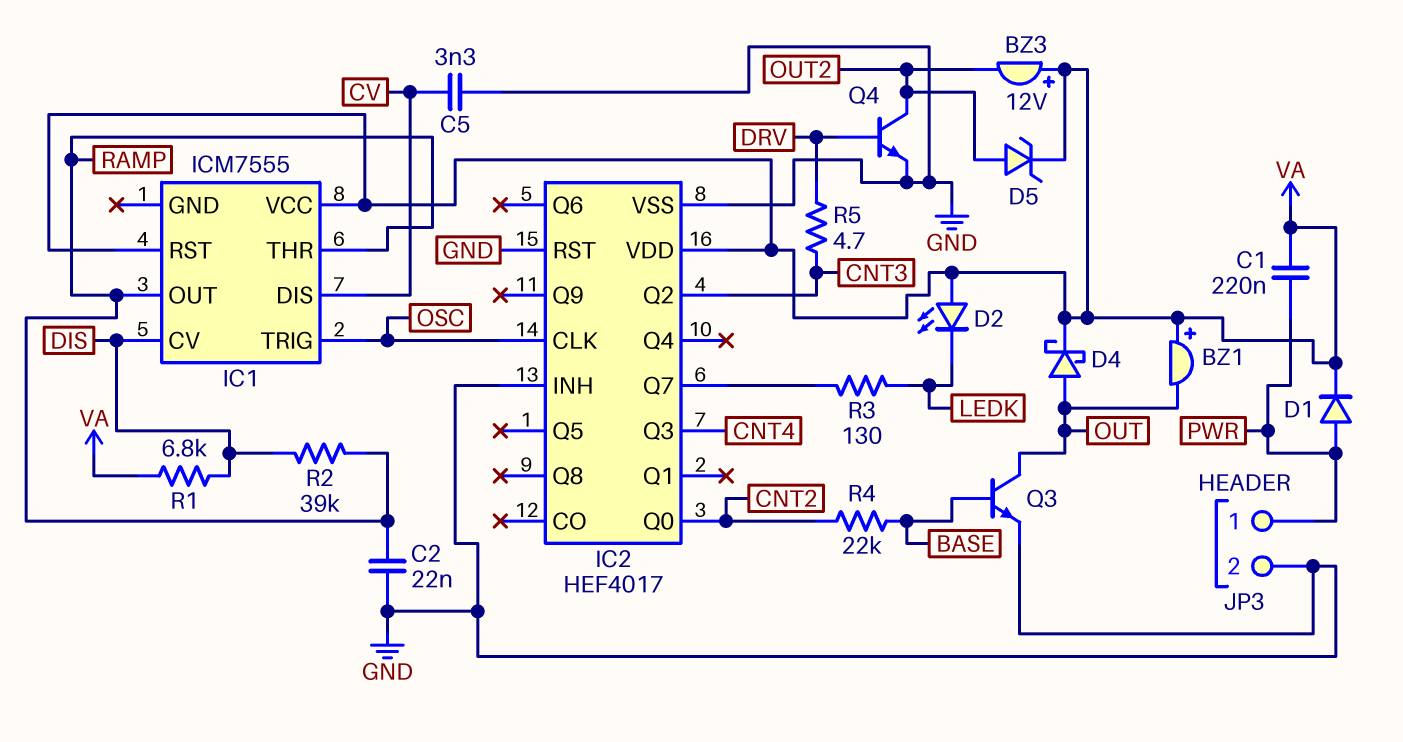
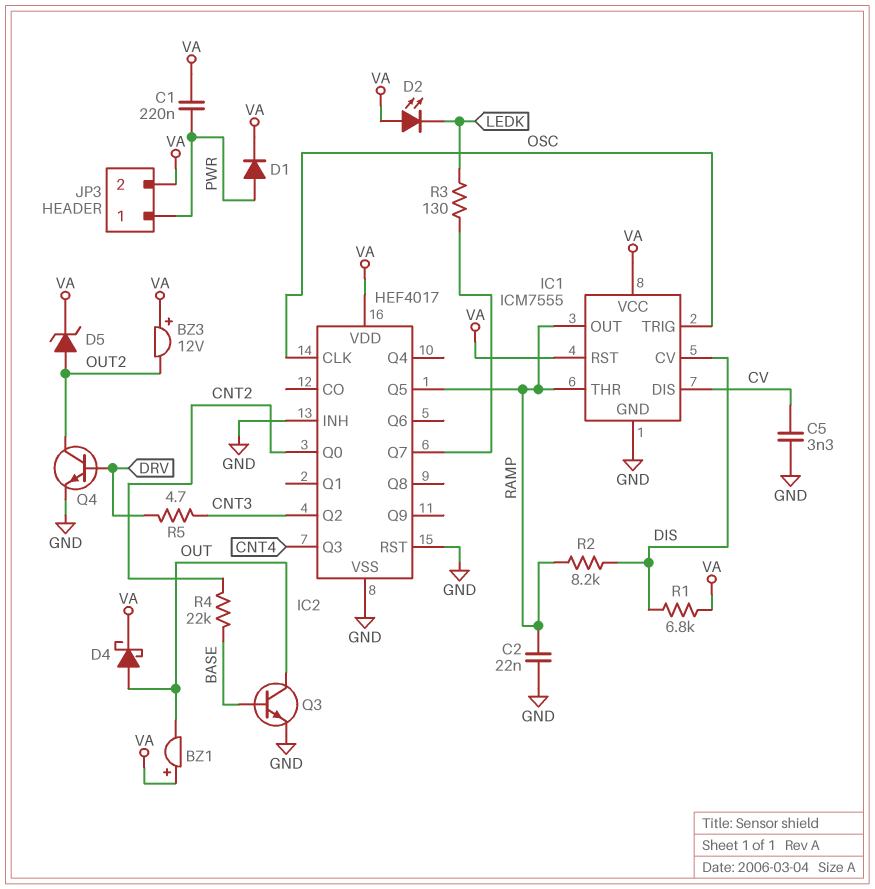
IC1 pin GND: none -> GND
IC2 pin Q5: none -> RAMP
JP3 pin 2: GND -> VA
R2: 39k (DIS, RAMP) -> 8.2k (DIS, RAMP)

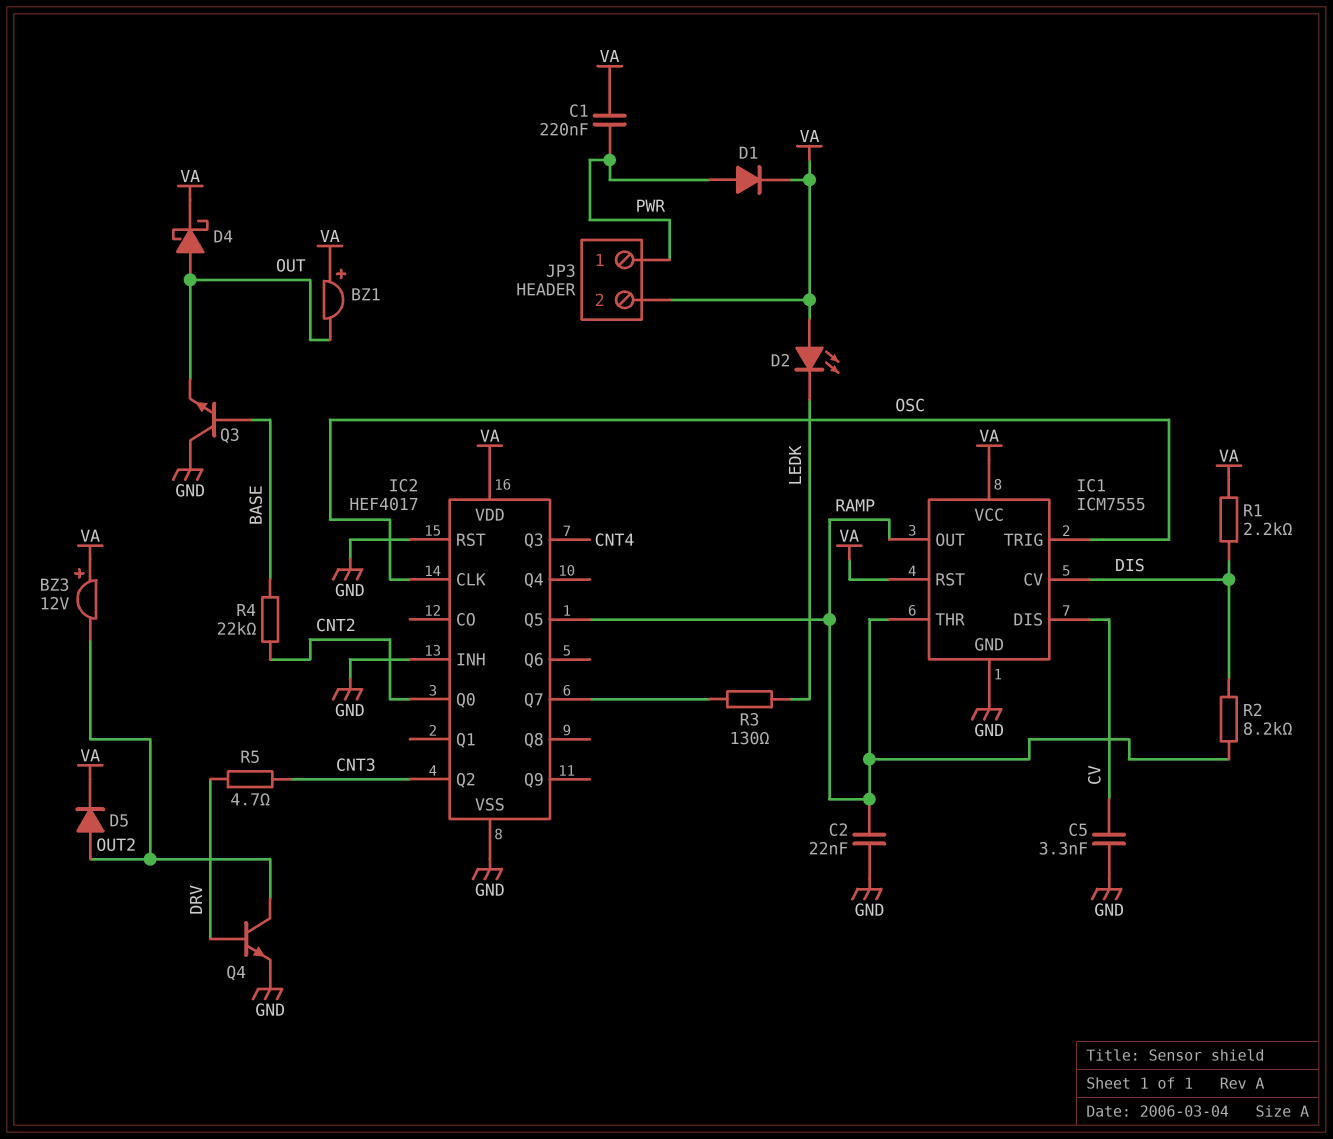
D5: zener (A OUT2, K VA) -> diode (A OUT2, K VA)
Q3: NPN (B BASE, C OUT, E GND) -> NPN (B BASE, C GND, E OUT)
R1: 6.8k (DIS, VA) -> 2.2k (DIS, VA)

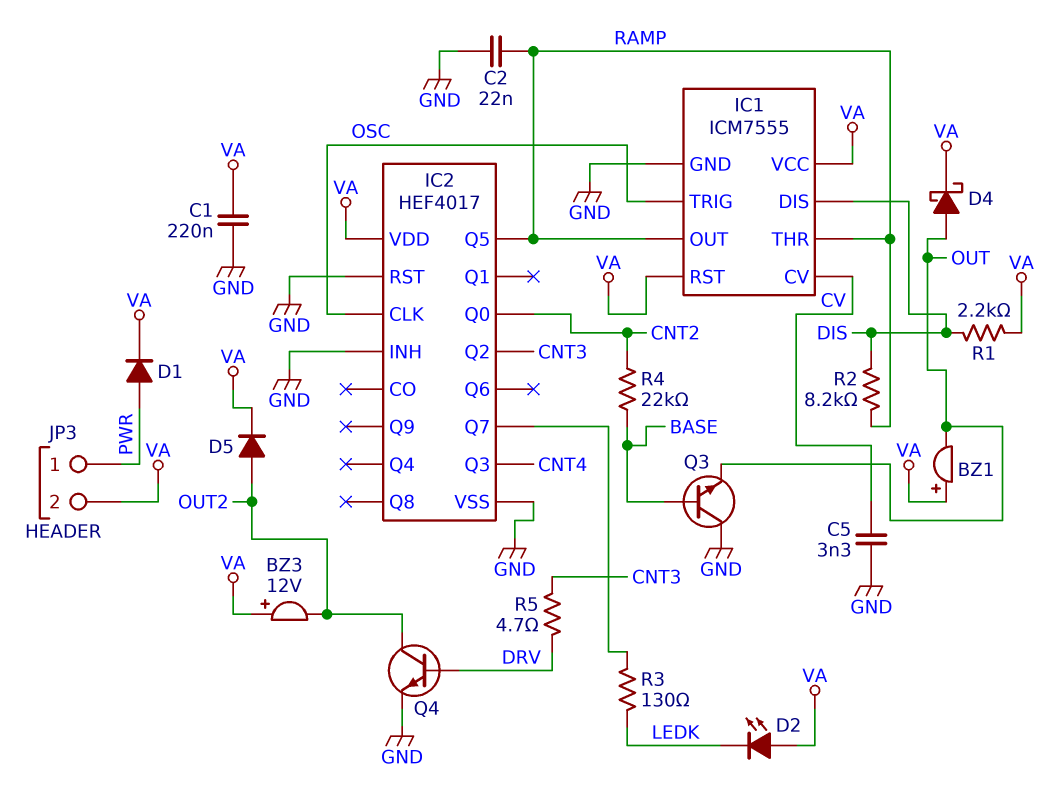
C1: 220nF (PWR, VA) -> 220nF (GND, VA)
IC1 pin CV: DIS -> CV
IC1 pin DIS: CV -> DIS

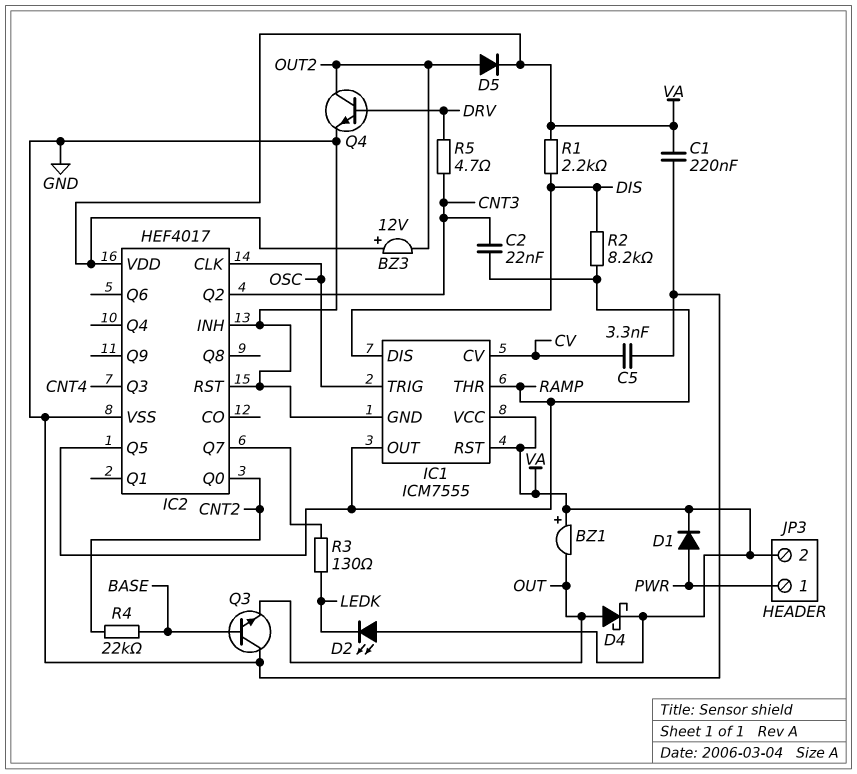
C2: 22nF (GND, RAMP) -> 22nF (CNT3, RAMP)

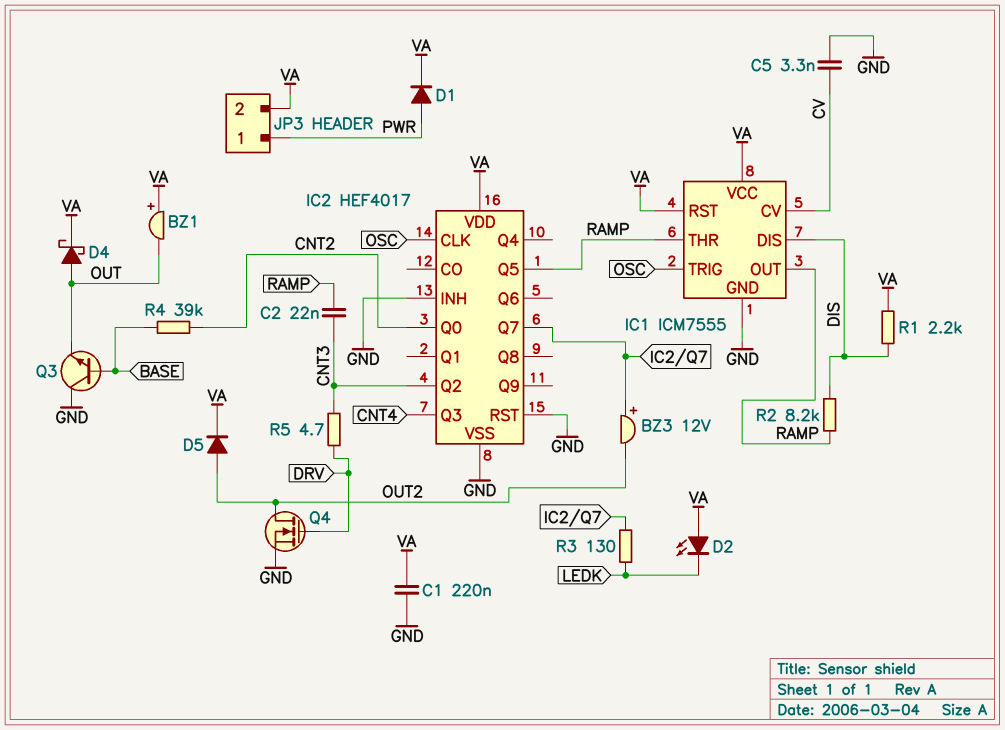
BZ3: buzzer 12V (plus VA, minus OUT2) -> buzzer 12V (plus IC2/Q7, minus OUT2)
Q4: NPN (B DRV, C OUT2, E GND) -> NMOS (G DRV, D OUT2, S GND)
R4: 22k (BASE, CNT2) -> 39k (BASE, CNT2)

